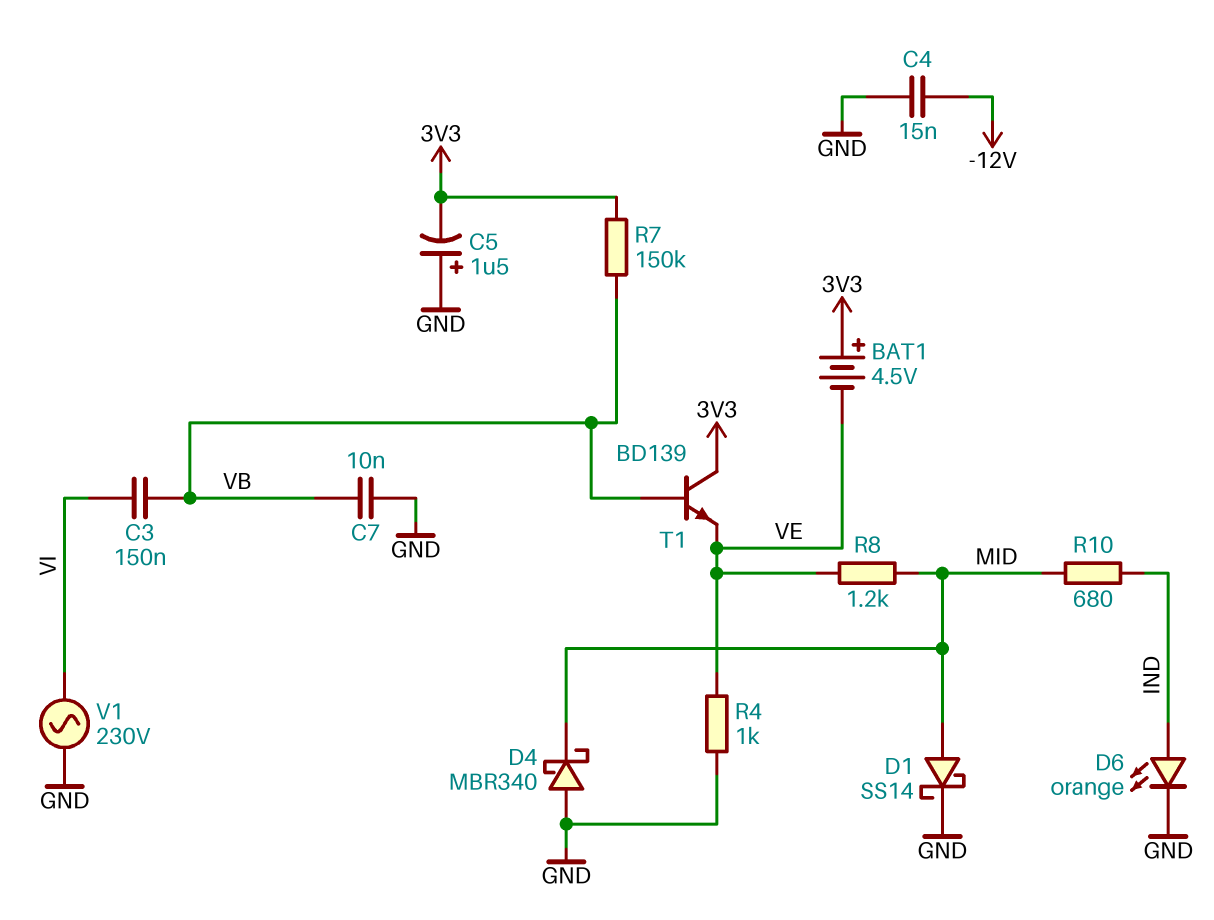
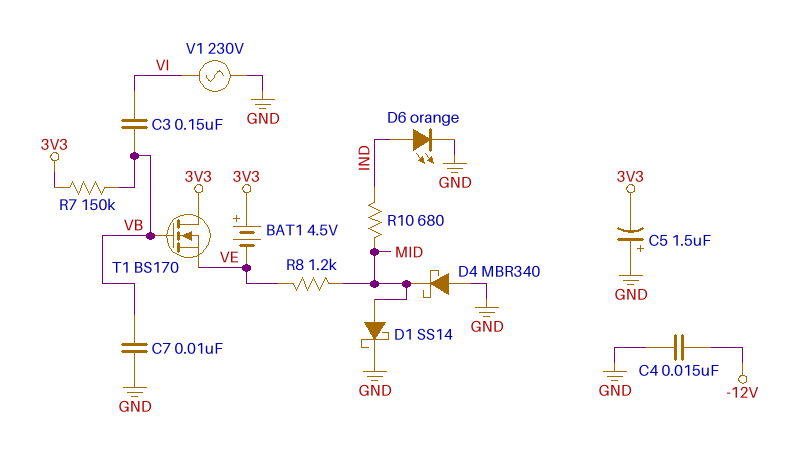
R4: 1k (GND, VE) -> none
T1: NPN BD139 (B VB, C 3V3, E VE) -> NMOS BS170 (G VB, D 3V3, S VE)

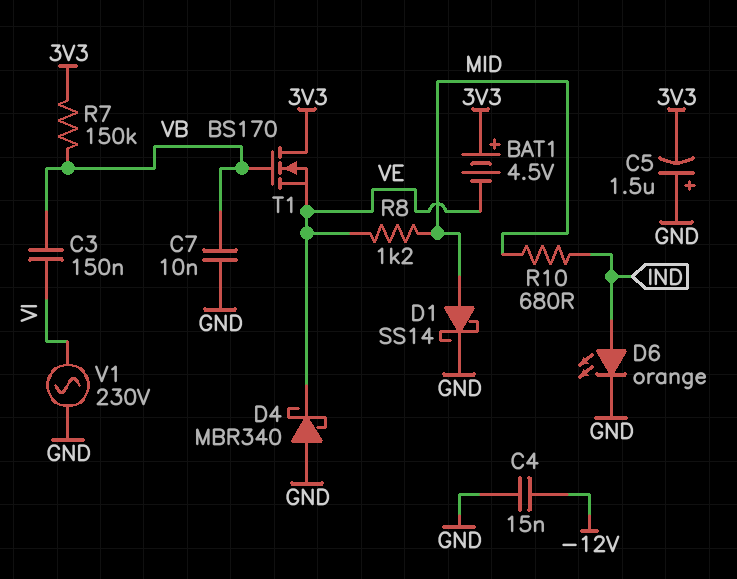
D4: schottky MBR340 (A GND, K MID) -> schottky MBR340 (A GND, K VE)

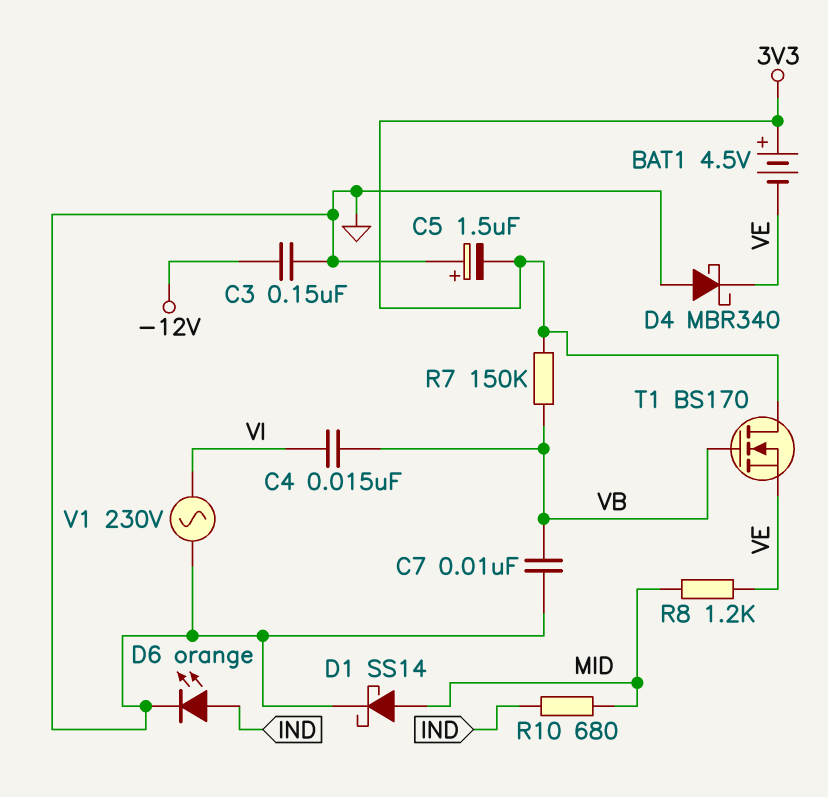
C3: 150nF (VB, VI) -> 150nF (-12V, GND)
C4: 15nF (-12V, GND) -> 15nF (VB, VI)

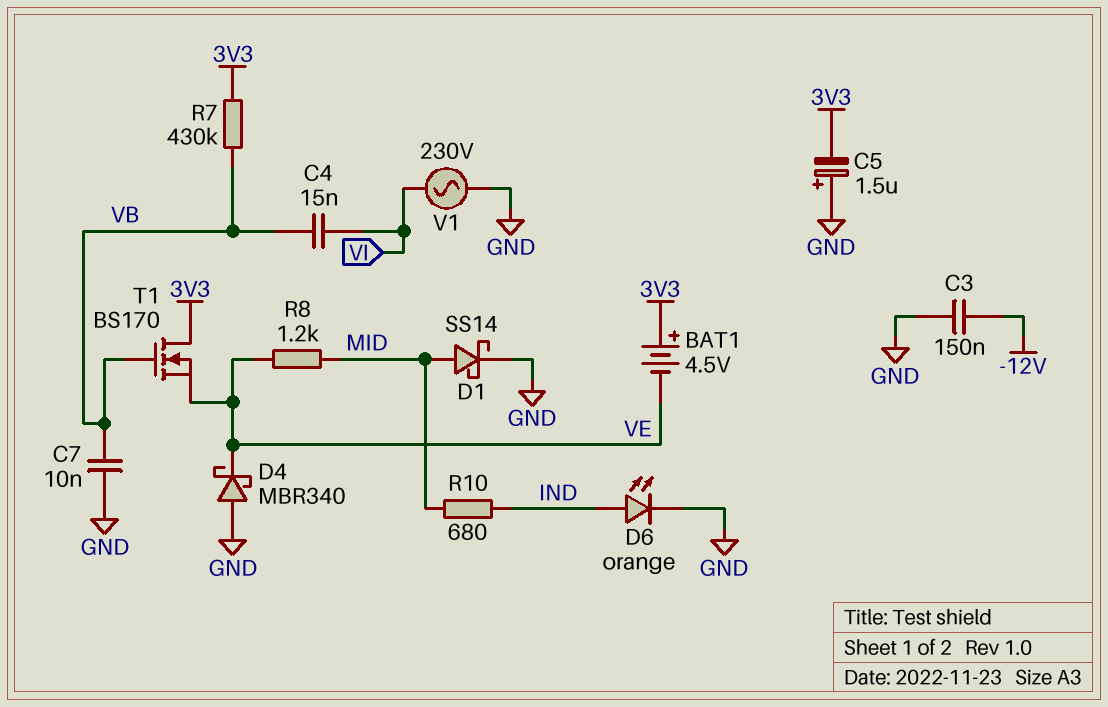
R7: 150k (3V3, VB) -> 430k (3V3, VB)

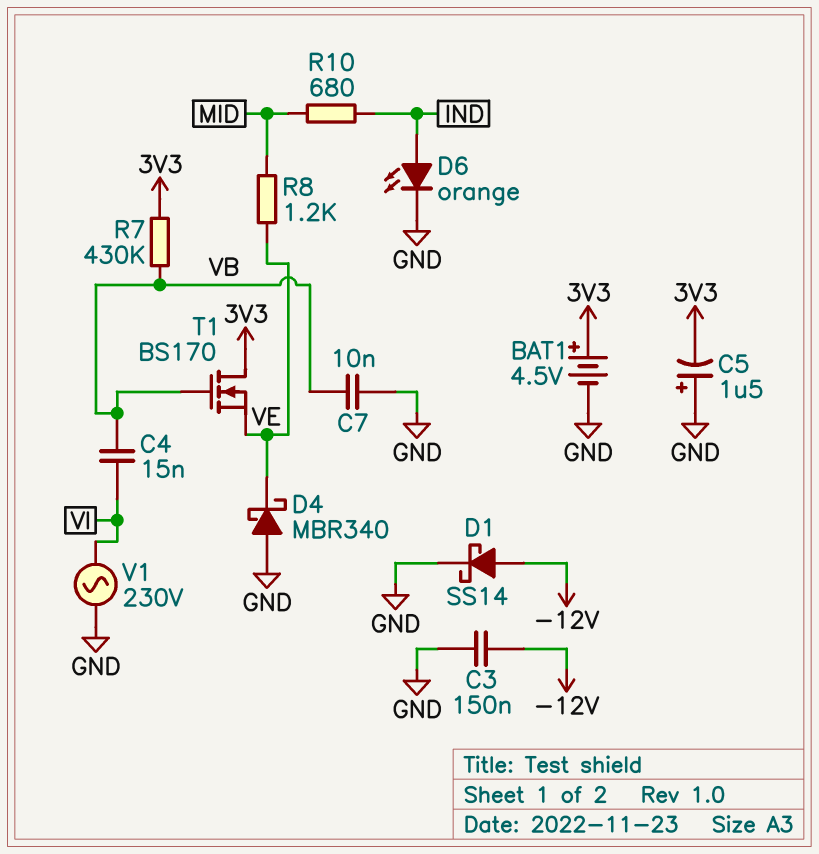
BAT1: 4.5V (plus 3V3, minus VE) -> 4.5V (plus 3V3, minus GND)
D1: schottky SS14 (A MID, K GND) -> schottky SS14 (A -12V, K GND)

